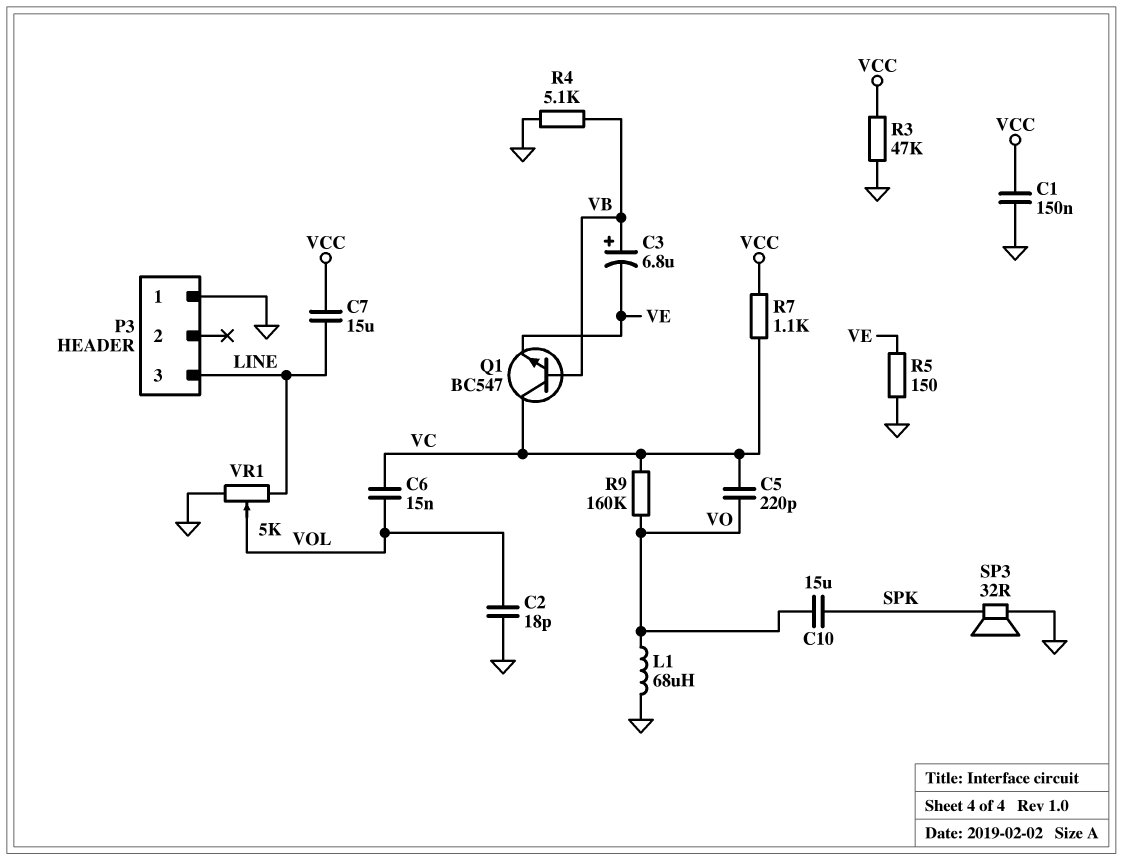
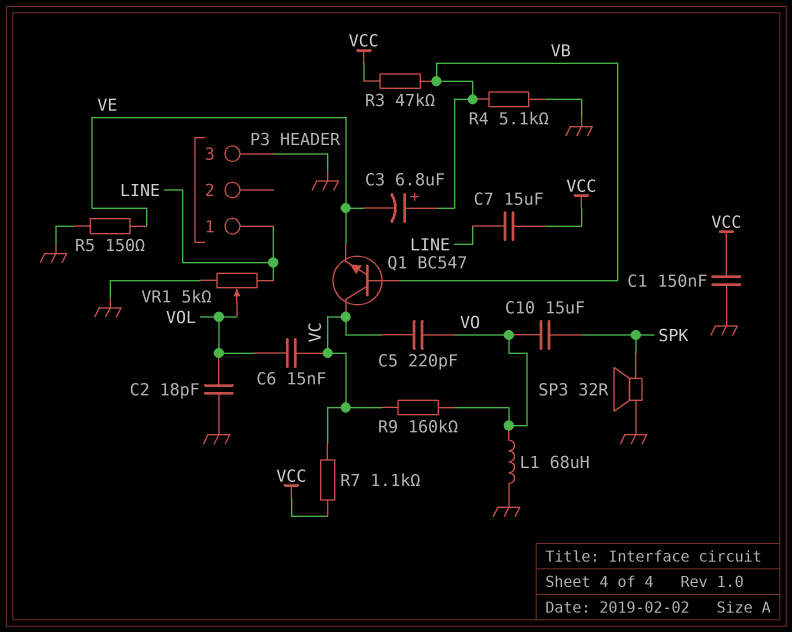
P3 pin 1: GND -> LINE
P3 pin 3: LINE -> GND
R3: 47k (GND, VCC) -> 47k (VB, VCC)

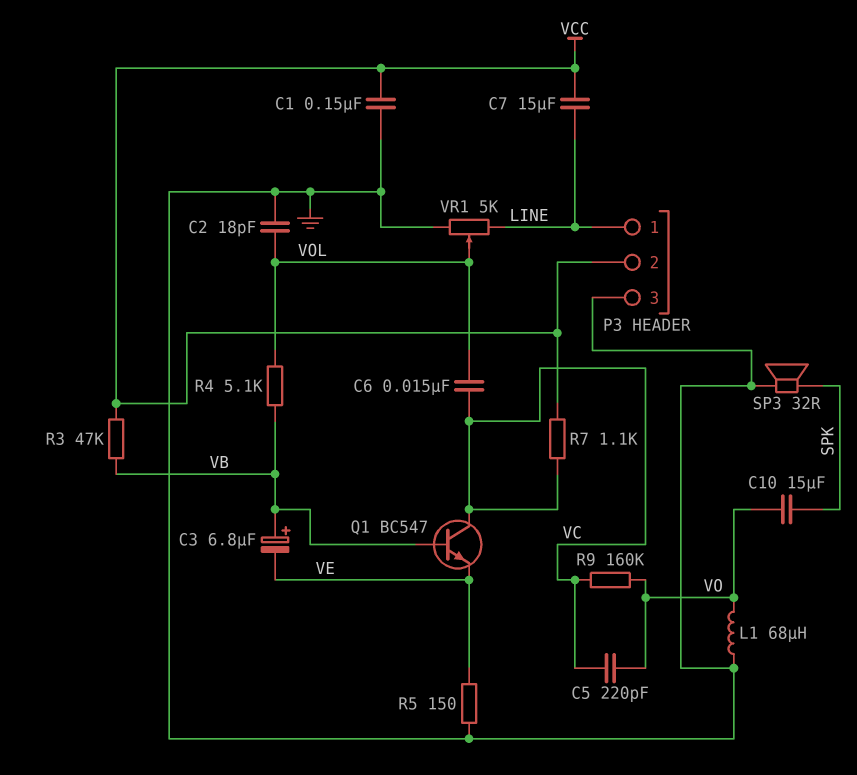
P3 pin 2: none -> VCC
R4: 5.1k (GND, VB) -> 5.1k (VB, VOL)

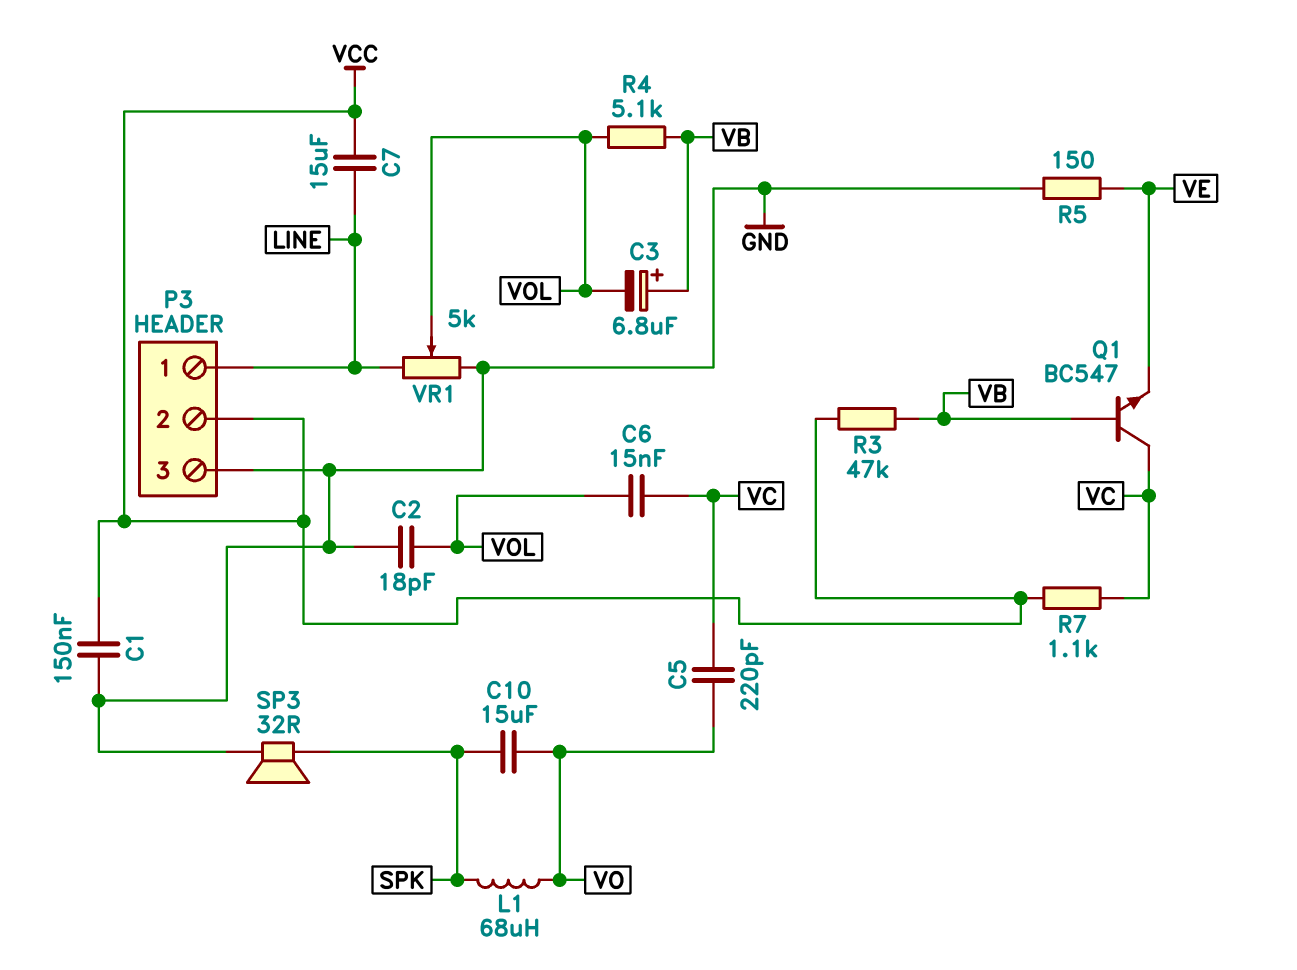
C3: 6.8uF (plus VB, minus VE) -> 6.8uF (plus VB, minus VOL)
L1: 68uH (GND, VO) -> 68uH (SPK, VO)
R9: 160k (VC, VO) -> none

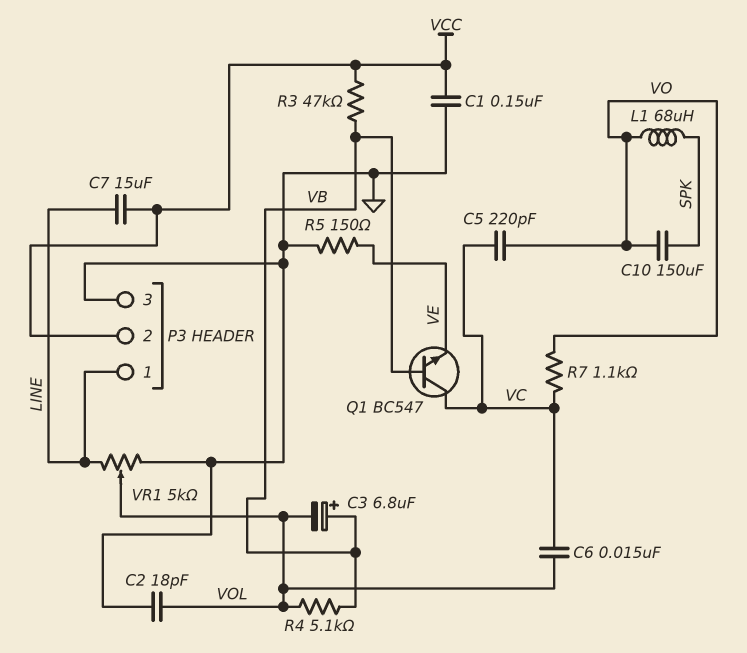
C10: 15uF (SPK, VO) -> 150uF (SPK, VO)
R7: 1.1k (VC, VCC) -> 1.1k (VC, VO)
SP3: speaker 32R (GND, SPK) -> none

